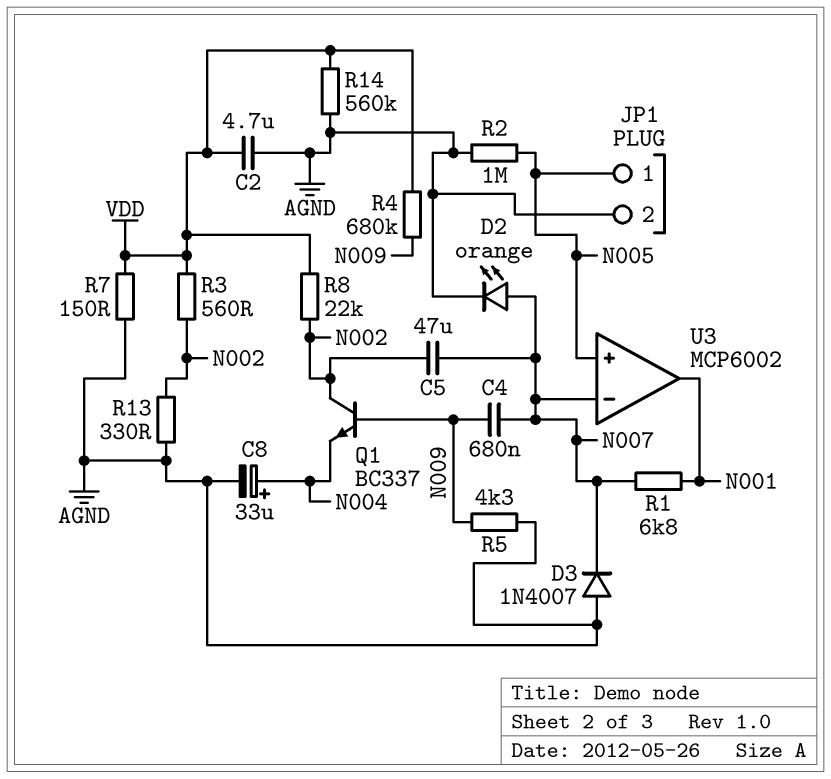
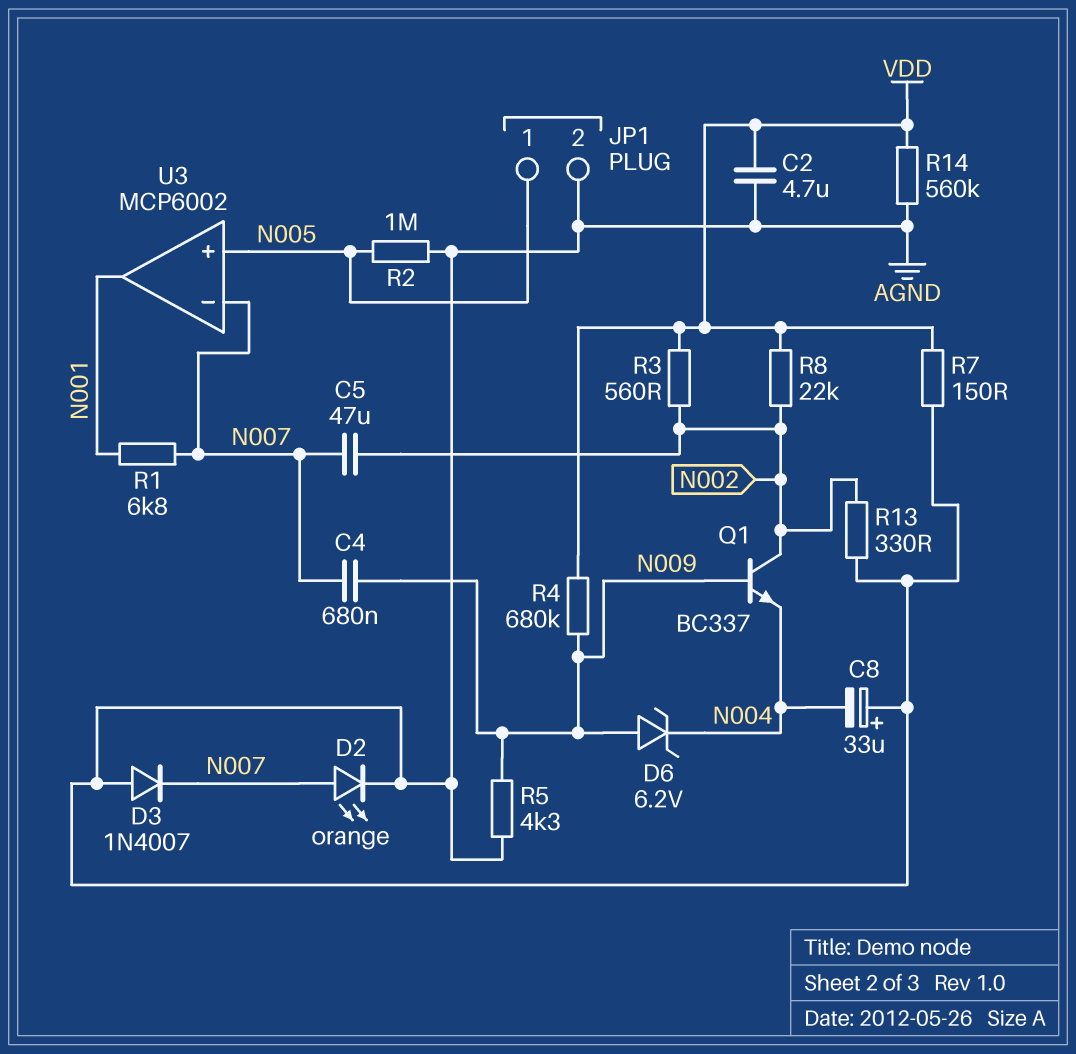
C8: 33uF (plus N004, minus AGND) -> 33uF (plus AGND, minus N004)
D6: none -> zener 6.2V (A N009, K N004)

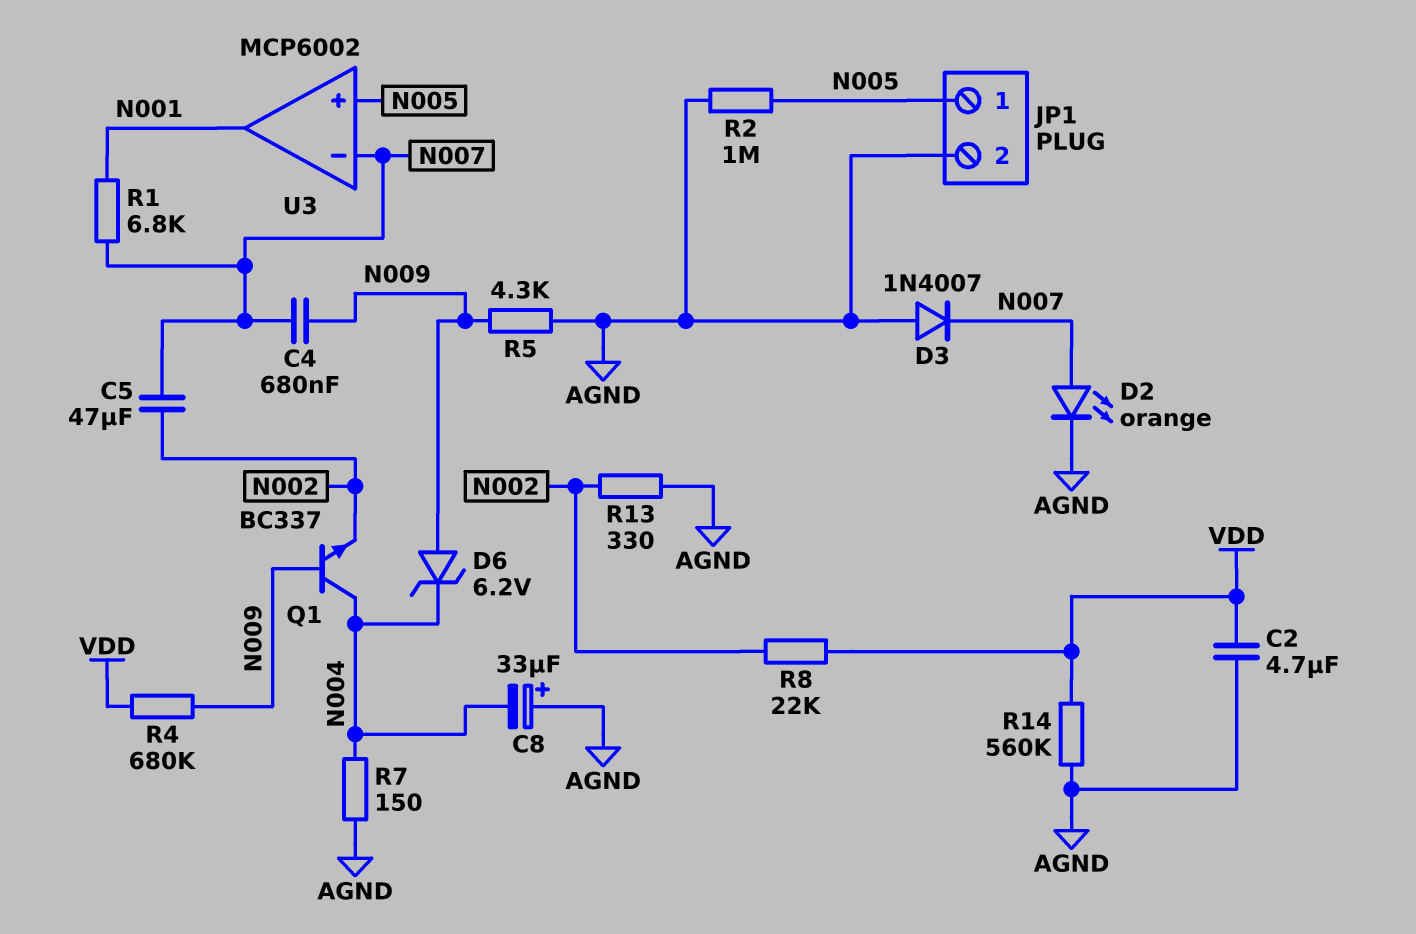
Q1: NPN BC337 (B N009, C N002, E N004) -> NPN BC337 (B N009, C N004, E N002)
R3: 560 (N002, VDD) -> none
R7: 150 (AGND, VDD) -> 150 (AGND, N004)

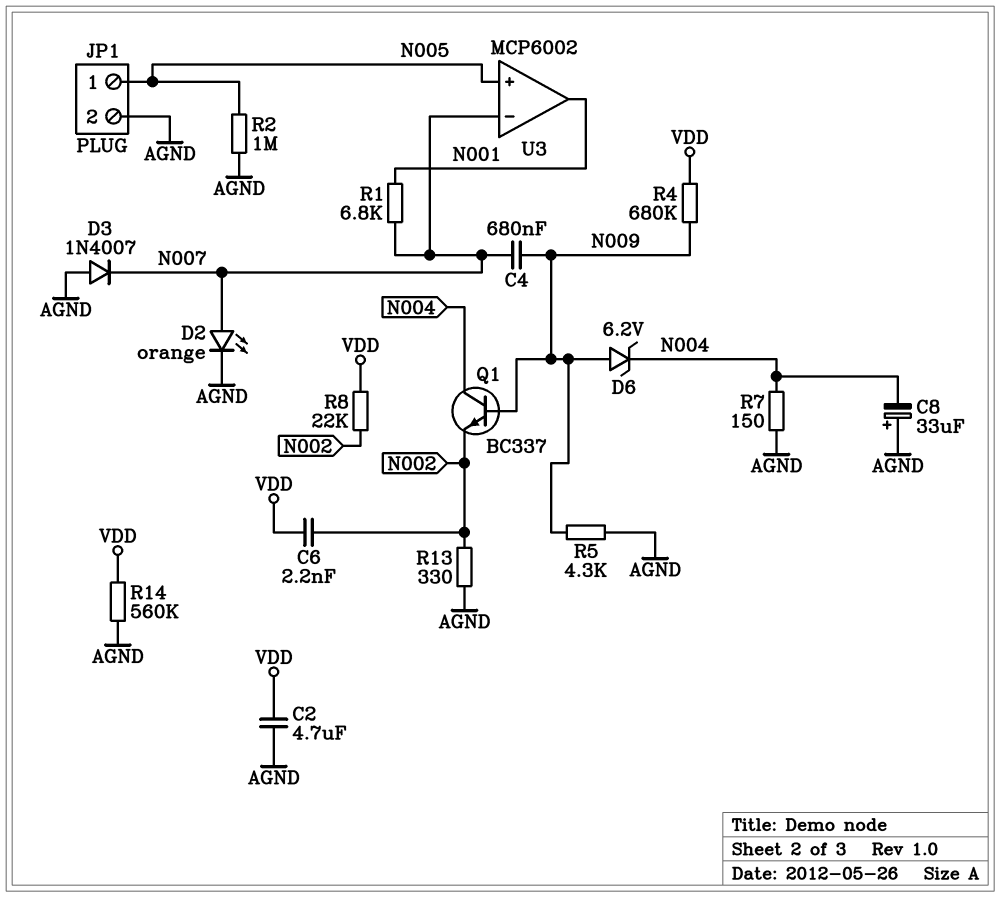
C5: 47uF (N002, N007) -> none
C6: none -> 2.2nF (N002, VDD)

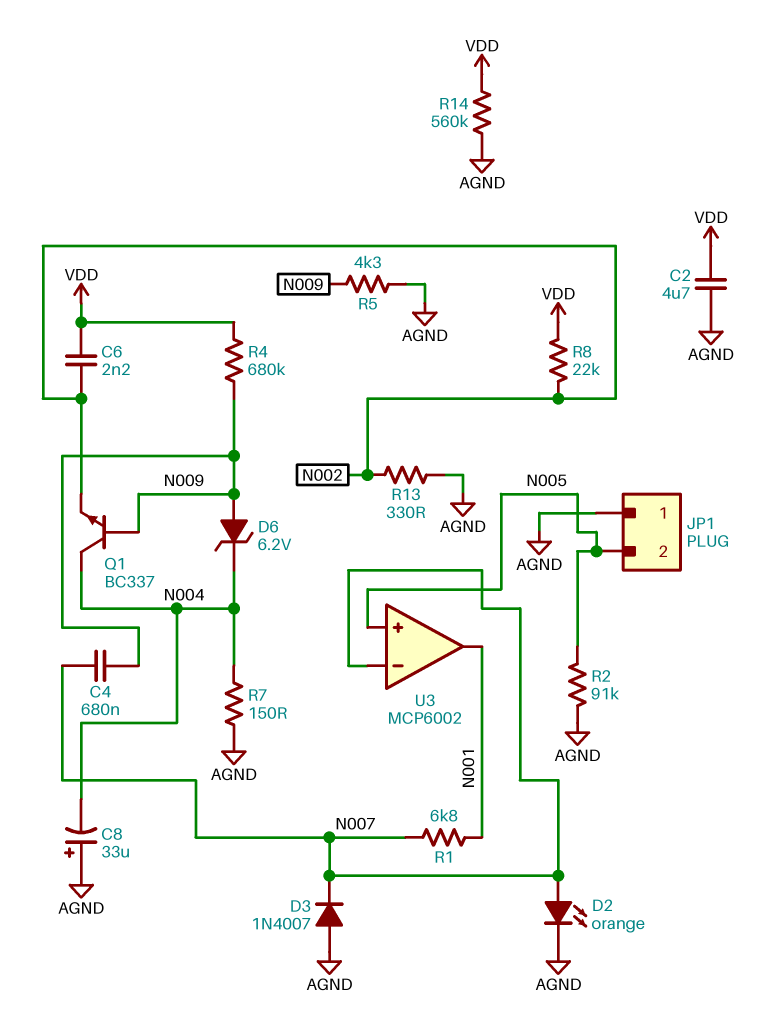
JP1 pin 1: N005 -> AGND
JP1 pin 2: AGND -> N005
R2: 1M (AGND, N005) -> 91k (AGND, N005)

